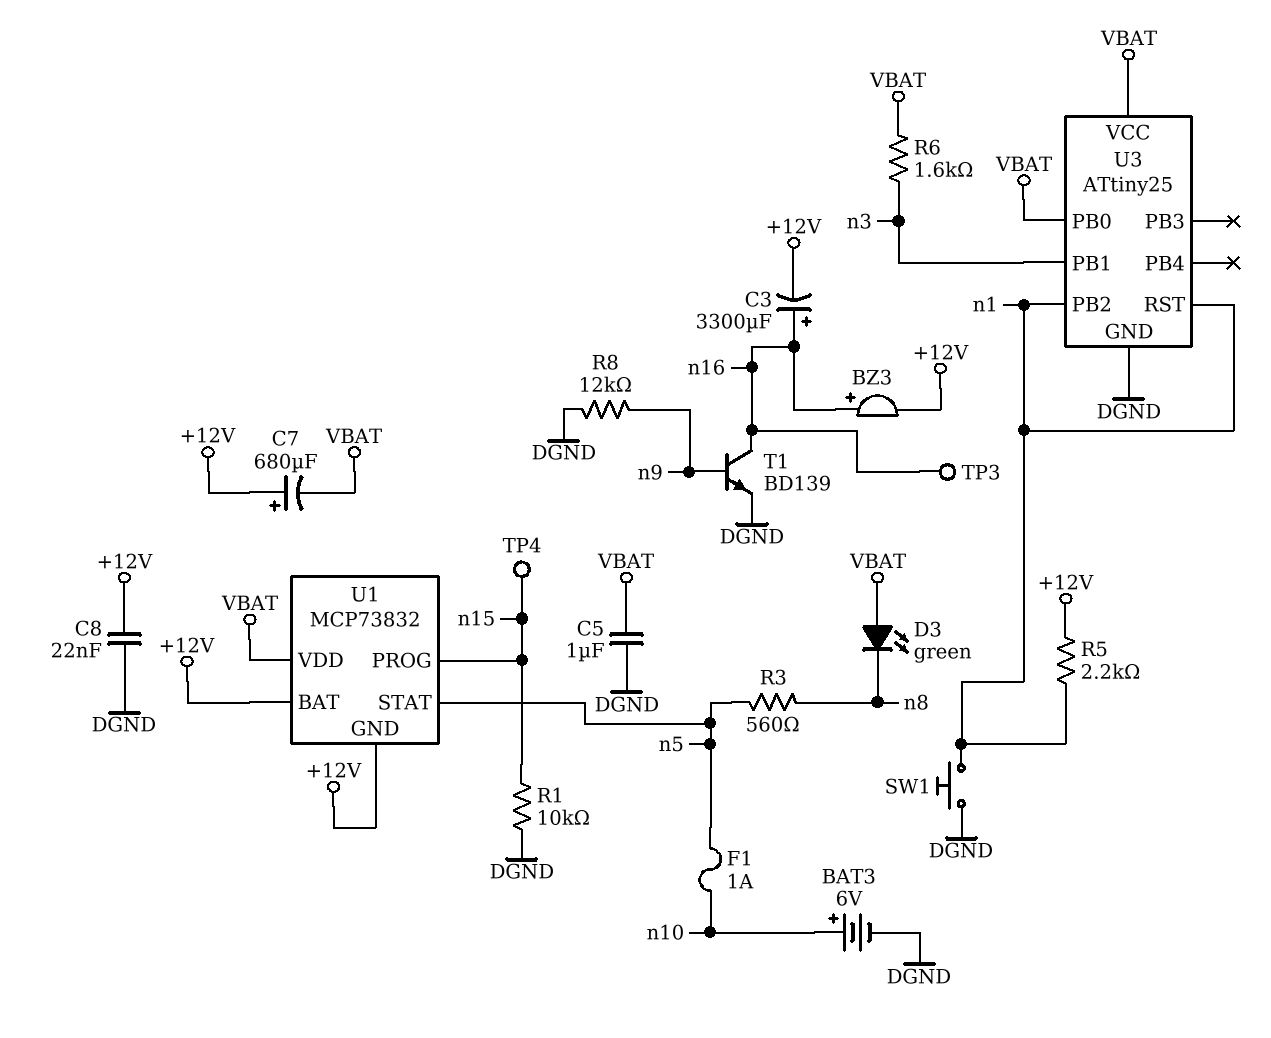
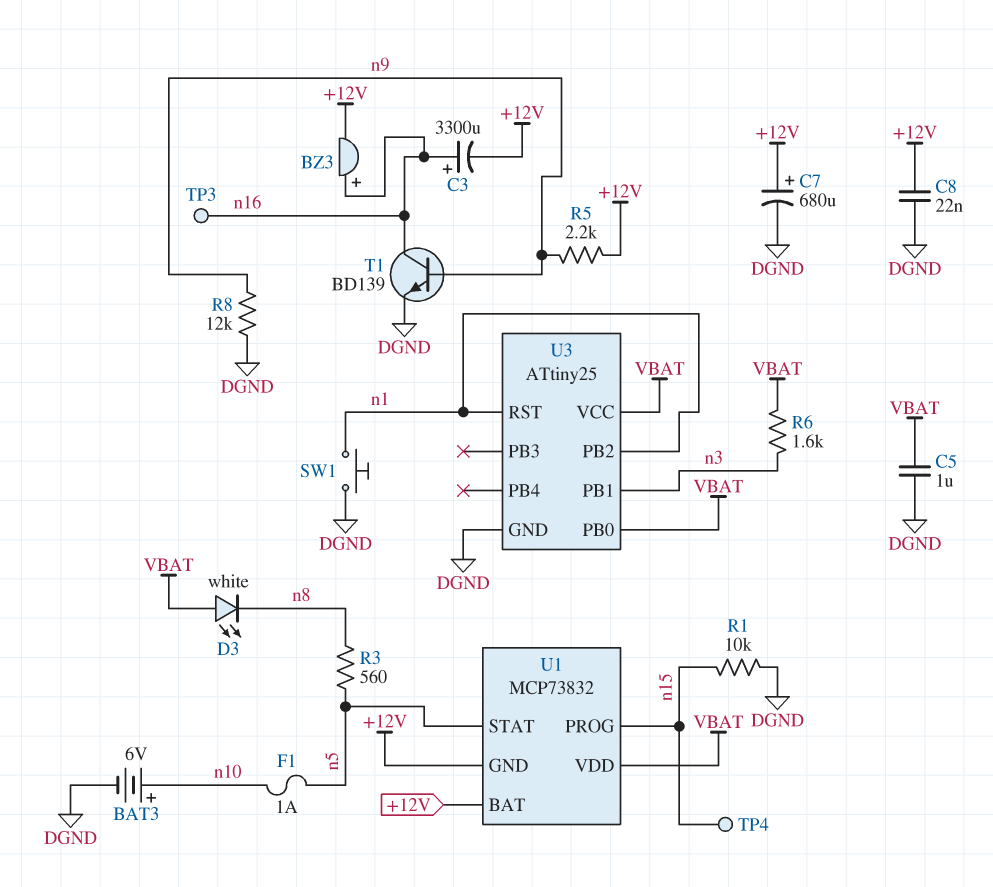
C7: 680uF (plus +12V, minus VBAT) -> 680uF (plus +12V, minus DGND)
D3: LED green (A VBAT, K n8) -> LED white (A VBAT, K n8)
R5: 2.2k (+12V, n1) -> 2.2k (+12V, n9)

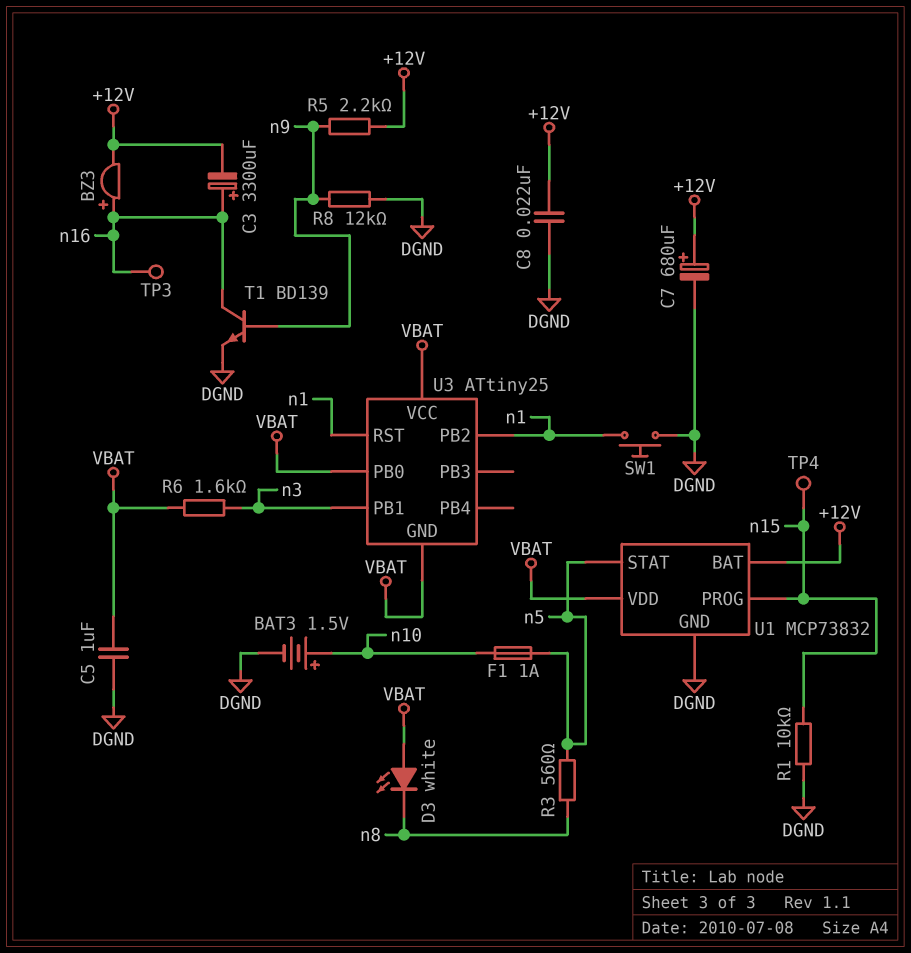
BAT3: 6V (plus n10, minus DGND) -> 1.5V (plus n10, minus DGND)
U1 pin GND: +12V -> DGND
U3 pin GND: DGND -> VBAT

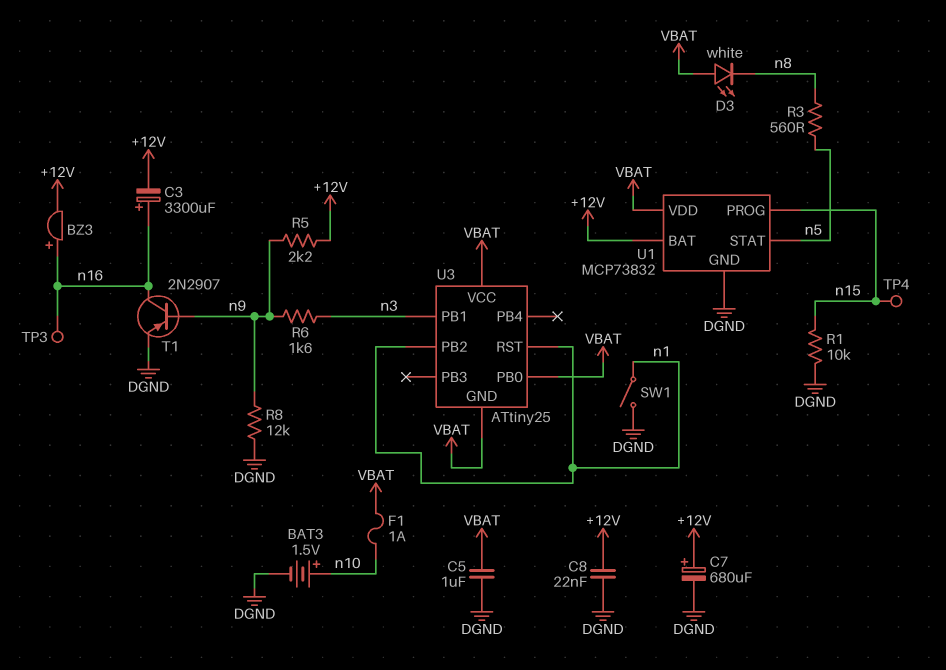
F1: 1A (n5, n10) -> 1A (VBAT, n10)
R6: 1.6k (VBAT, n3) -> 1.6k (n3, n9)
SW1: button (DGND, n1) -> switch (DGND, n1)
T1: NPN BD139 (B n9, C n16, E DGND) -> PNP 2N2907 (B n9, C n16, E DGND)

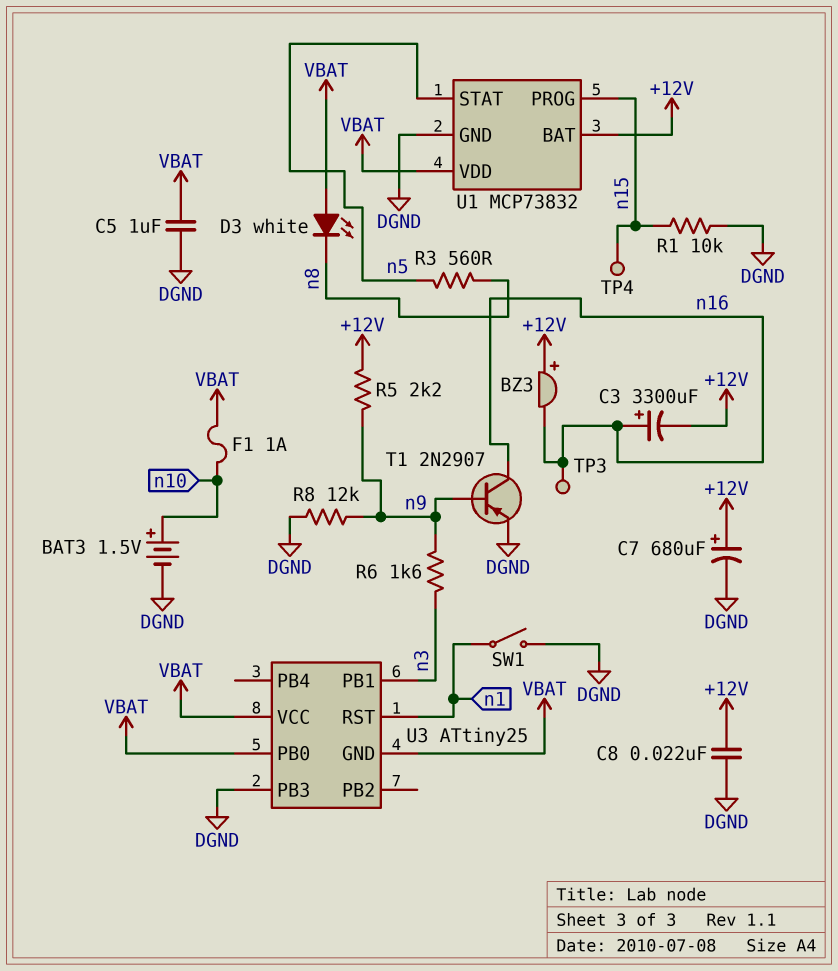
BZ3: buzzer (plus n16, minus +12V) -> buzzer (plus +12V, minus n16)
U3 pin PB2: n1 -> none
U3 pin PB3: none -> DGND

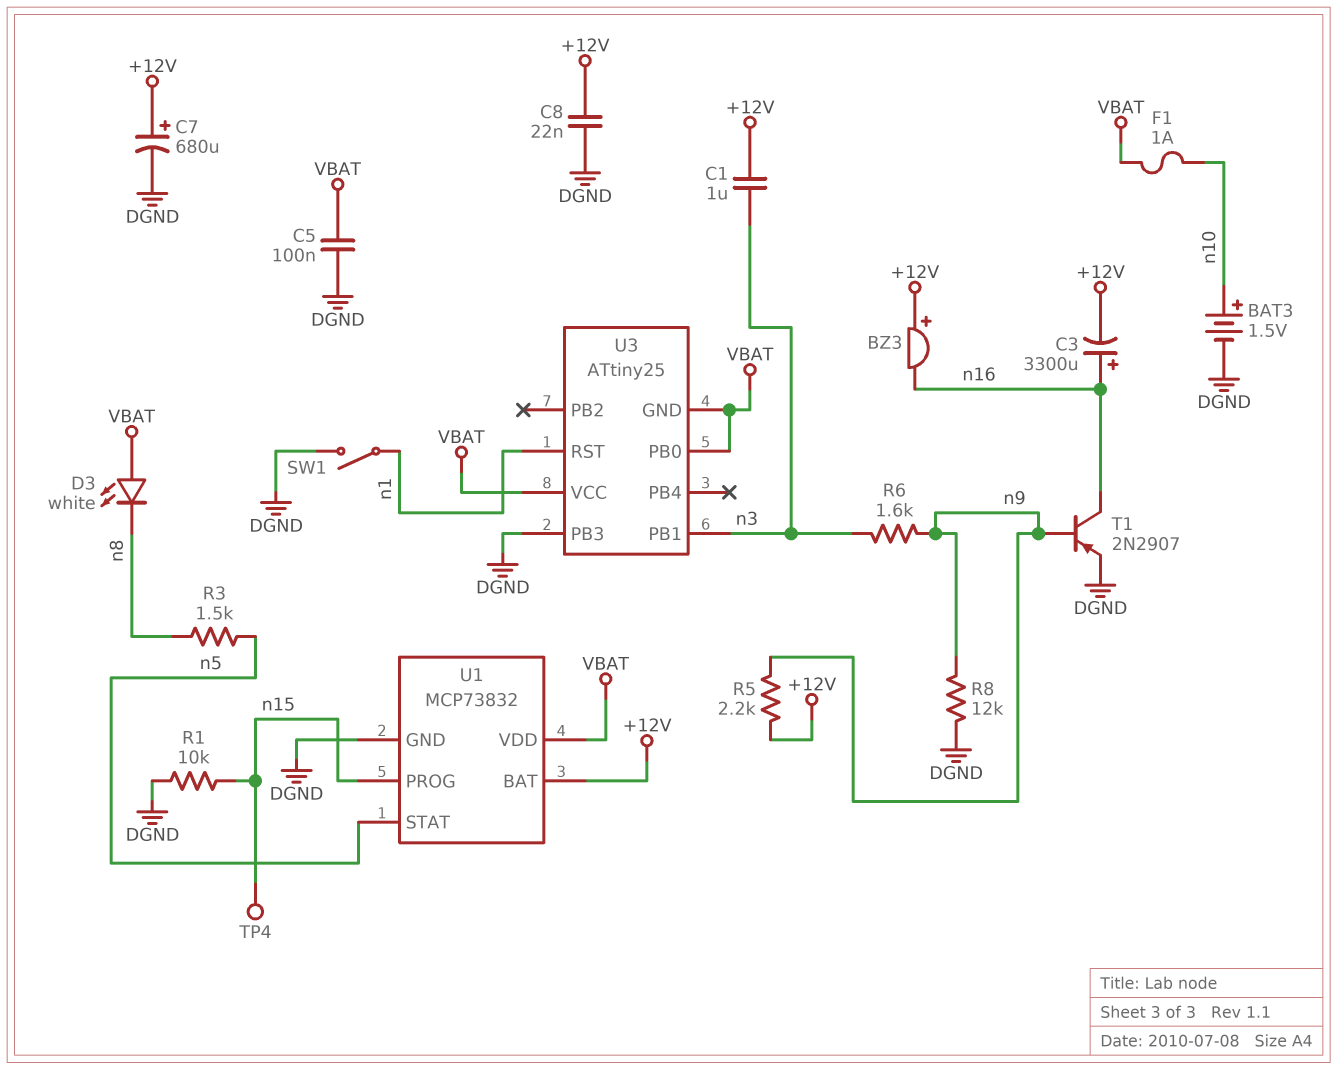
C1: none -> 1uF (+12V, n3)
C5: 1uF (DGND, VBAT) -> 100nF (DGND, VBAT)
R3: 560 (n5, n8) -> 1.5k (n5, n8)
TP3: test point (n16) -> none

